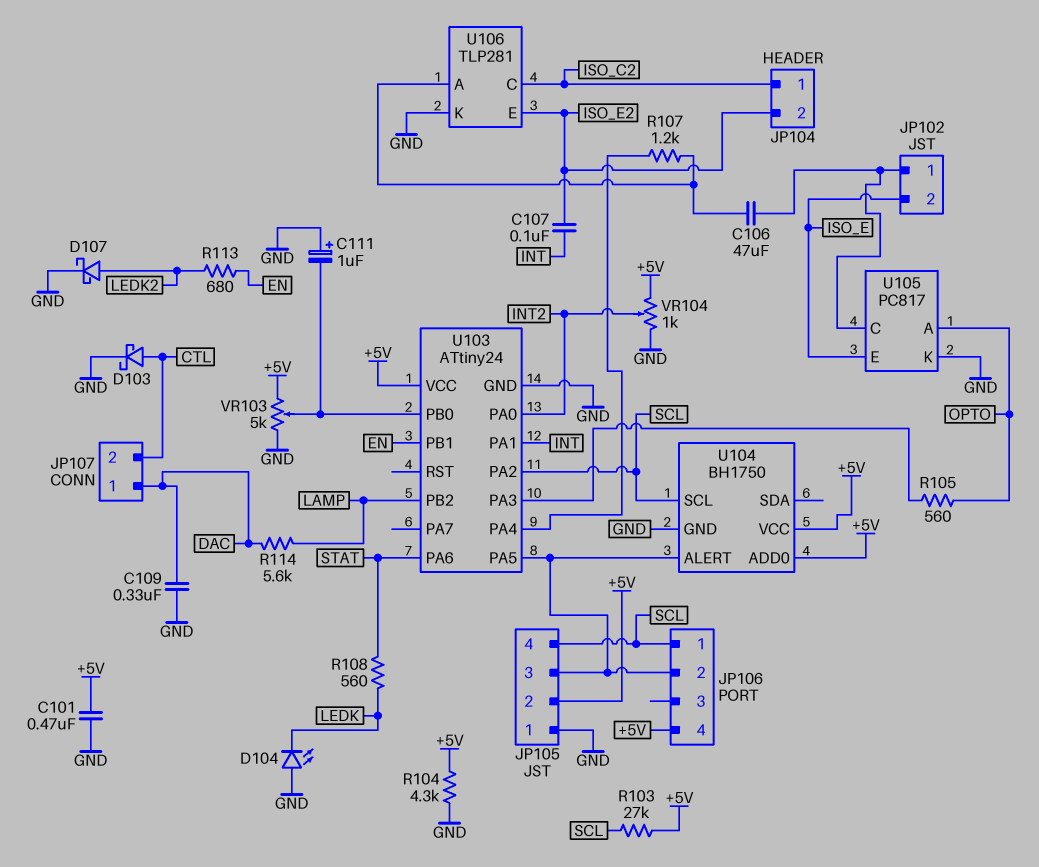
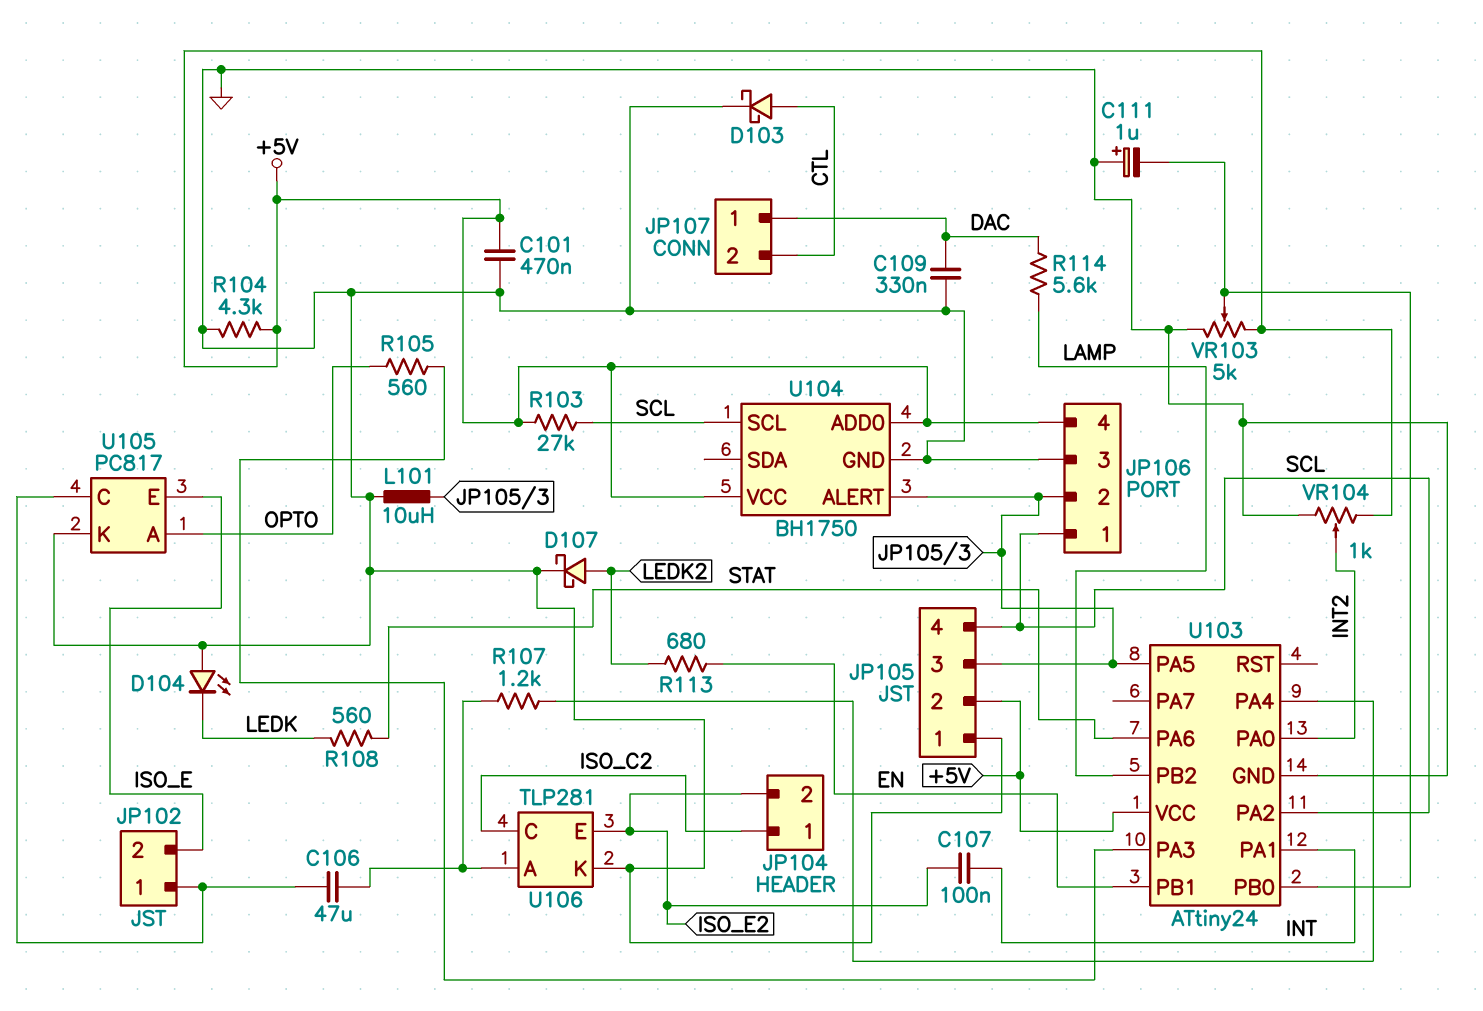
JP106 pin 3: none -> GND
L101: none -> 10uH (GND, JP105/3)

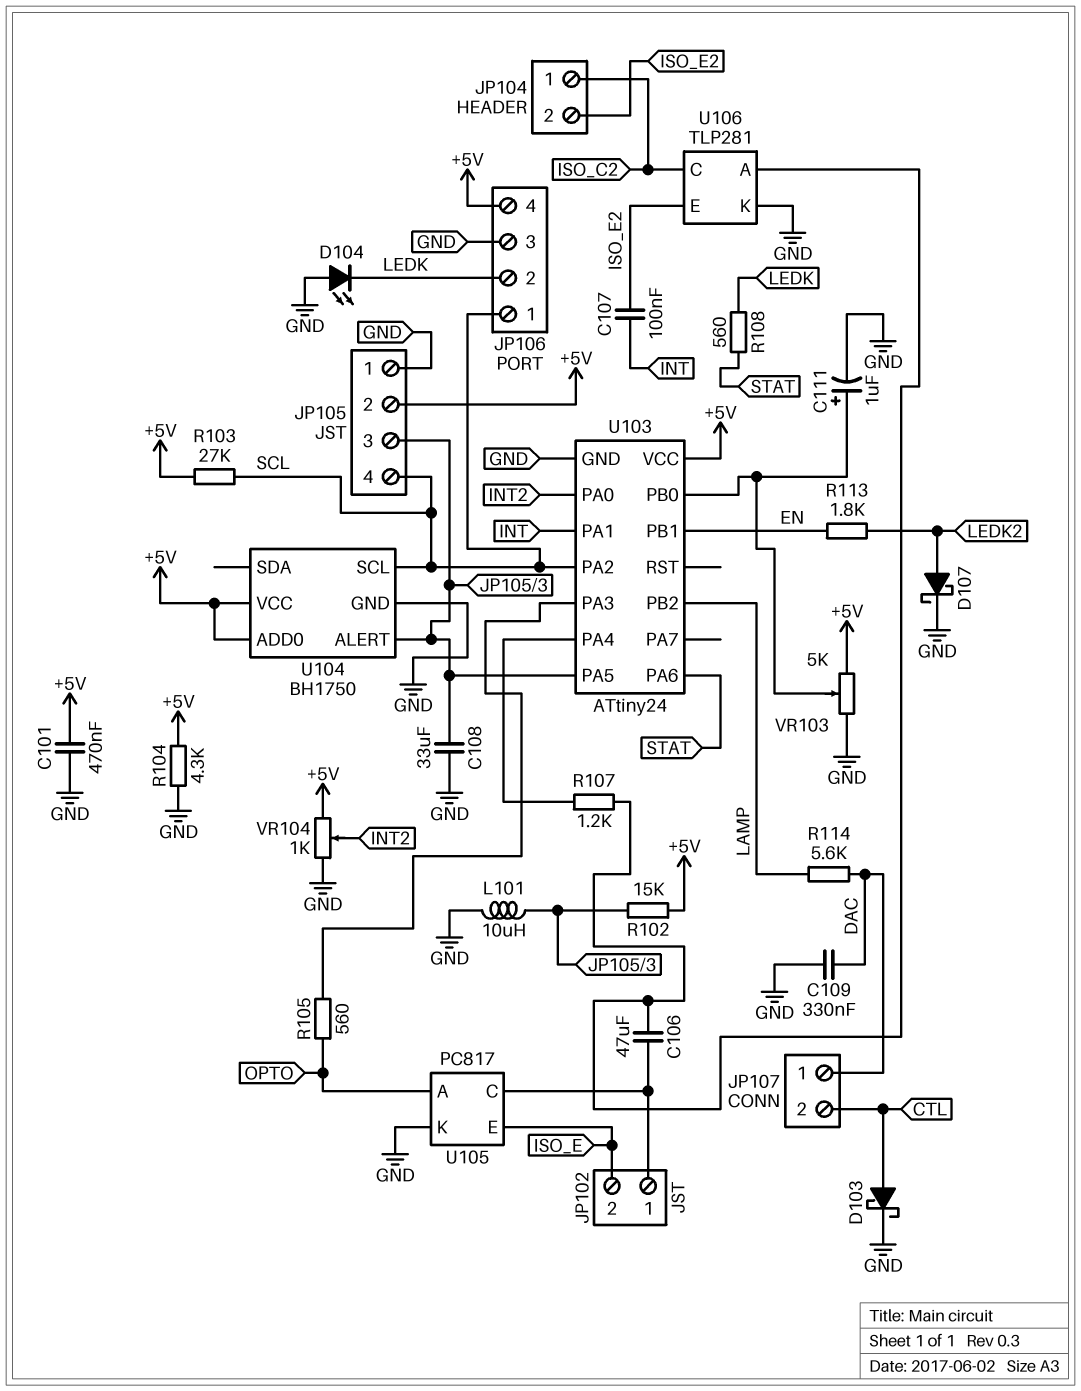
C108: none -> 33uF (GND, JP105/3)
C111: 1uF (plus GND, minus U103/PB0) -> 1uF (plus U103/PB0, minus GND)
JP106 pin 2: JP105/3 -> LEDK
R102: none -> 15k (+5V, JP105/3)
R113: 680 (EN, LEDK2) -> 1.8k (EN, LEDK2)

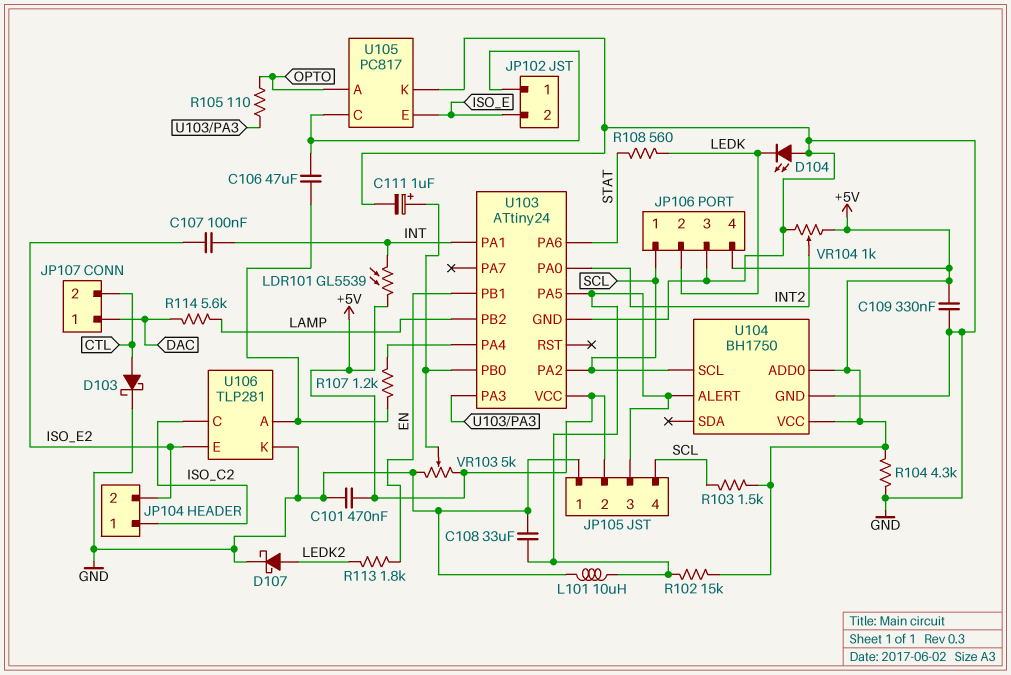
C109: 330nF (DAC, GND) -> 330nF (+5V, GND)
LDR101: none -> GL5539 (+5V, INT)
R103: 27k (+5V, SCL) -> 1.5k (+5V, SCL)
R105: 560 (OPTO, U103/PA3) -> 110 (OPTO, U103/PA3)

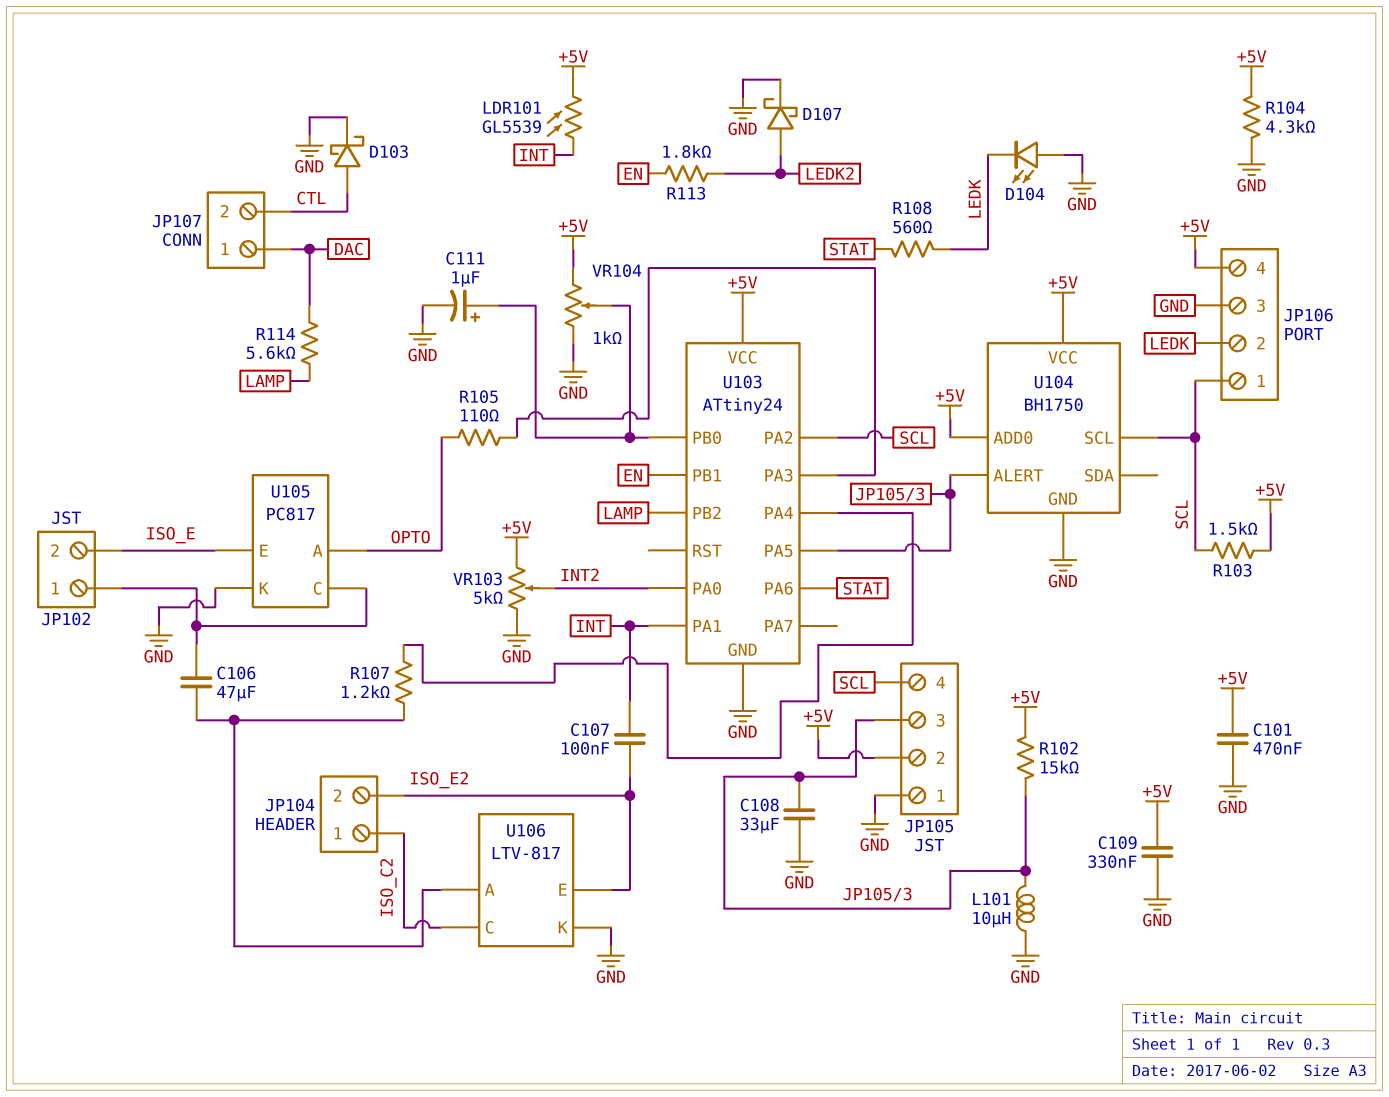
U106: TLP281 -> LTV-817
VR103: 5k (+5V, GND, wiper U103/PB0) -> 5k (+5V, GND, wiper INT2)
VR104: 1k (+5V, GND, wiper INT2) -> 1k (+5V, GND, wiper U103/PB0)

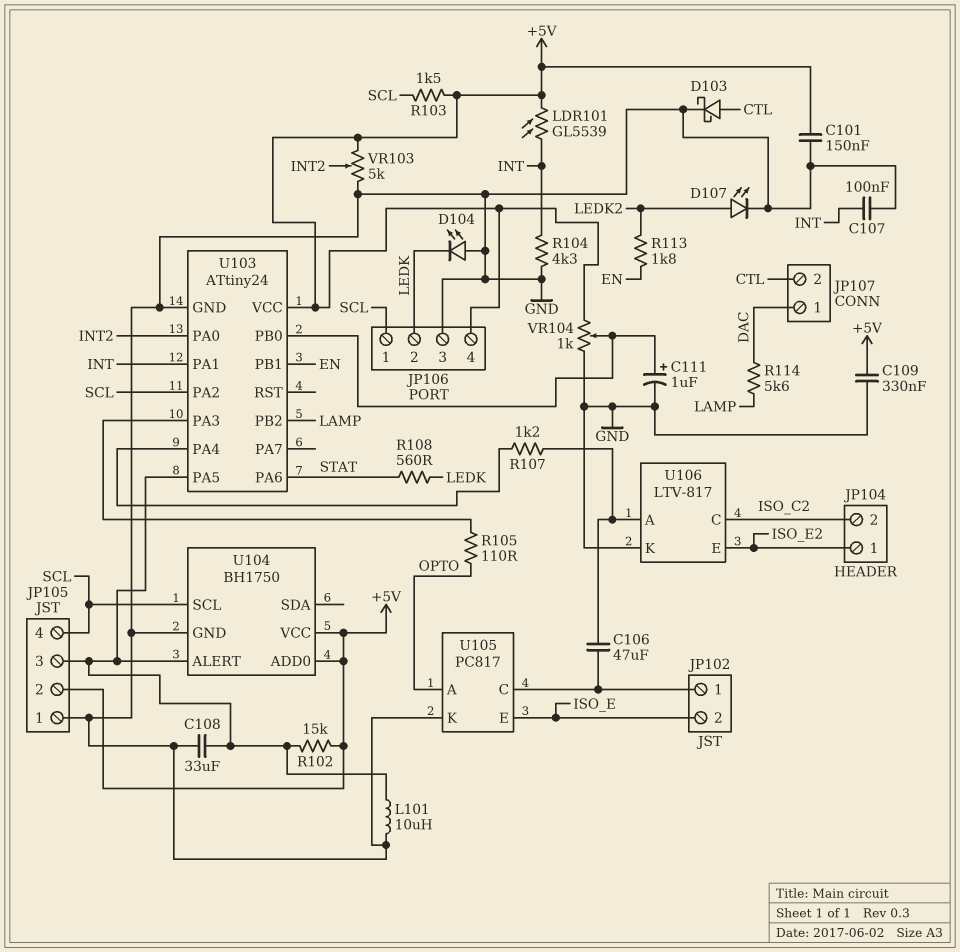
C101: 470nF (+5V, GND) -> 150nF (+5V, GND)
C107: 100nF (INT, ISO_E2) -> 100nF (GND, INT)
D107: schottky (A LEDK2, K GND) -> LED (A LEDK2, K GND)
JP104 pin 1: ISO_C2 -> ISO_E2
JP104 pin 2: ISO_E2 -> ISO_C2
R104: 4.3k (+5V, GND) -> 4.3k (GND, INT)

